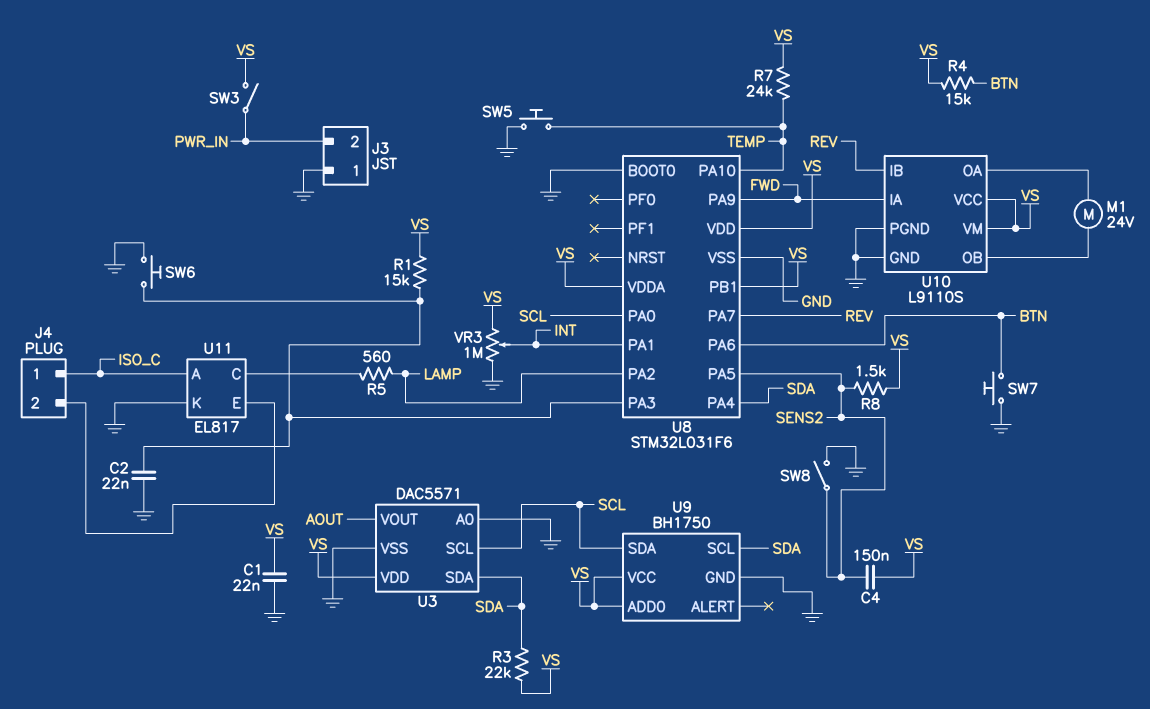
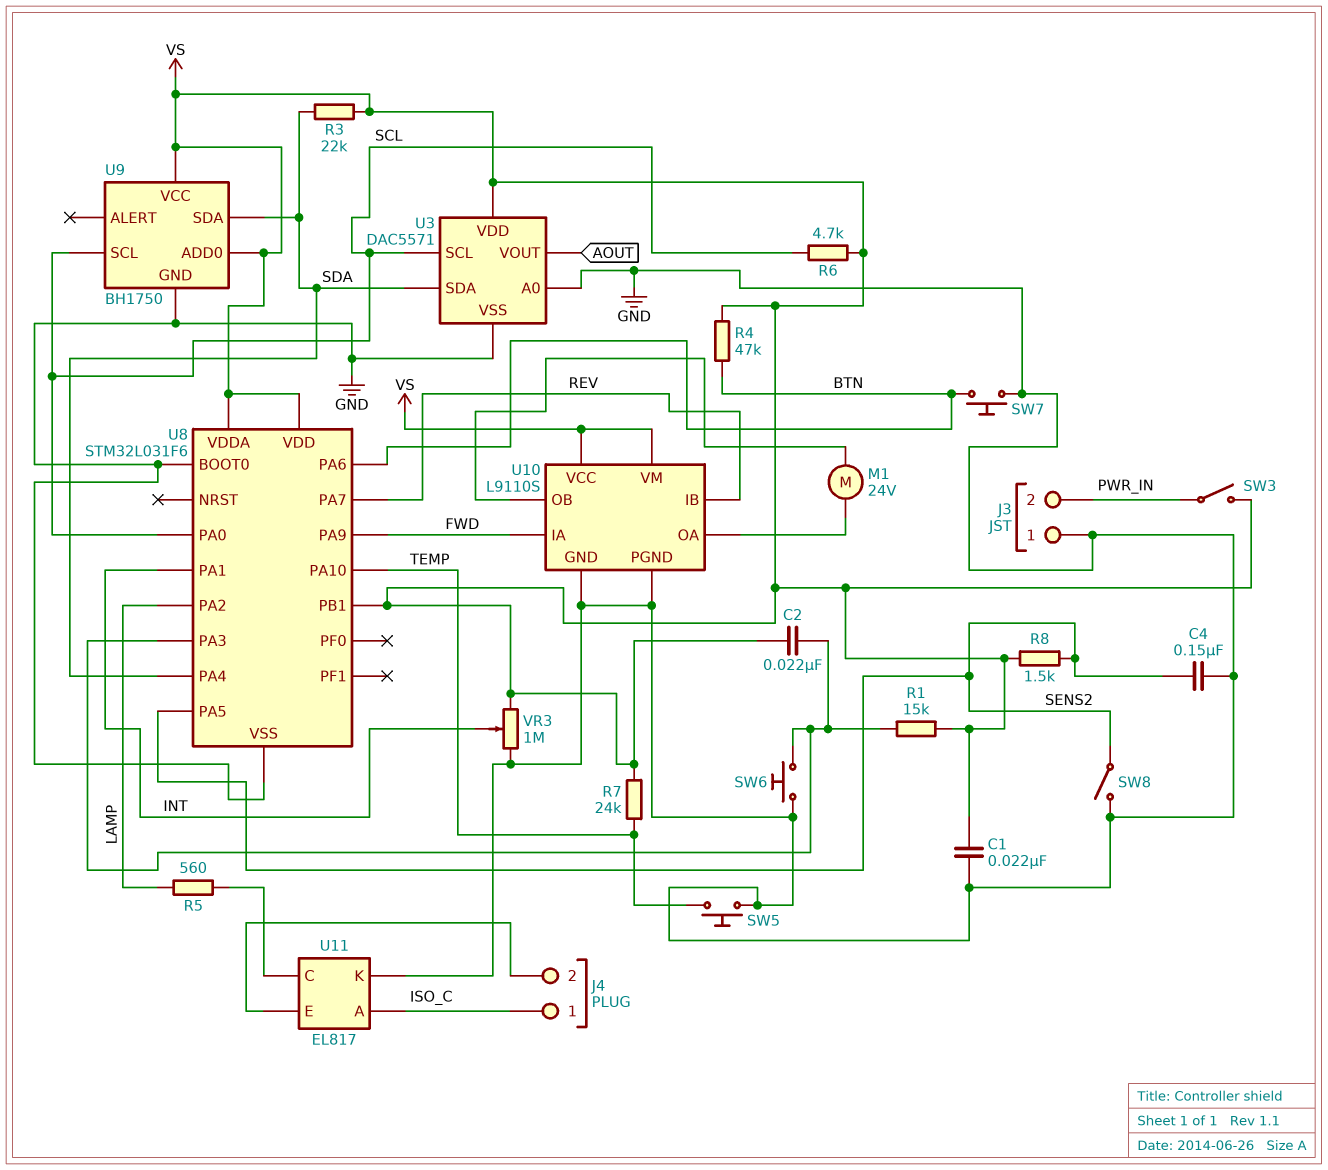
C2: 22nF (GND, U8/PA3) -> 22nF (U8/PA3, VS)
C4: 150nF (SENS2, VS) -> 150nF (GND, SENS2)
R4: 15k (BTN, VS) -> 47k (BTN, VS)
R6: none -> 4.7k (SCL, VS)
U9 pin SCL: SDA -> SCL
U9 pin SDA: SCL -> SDA

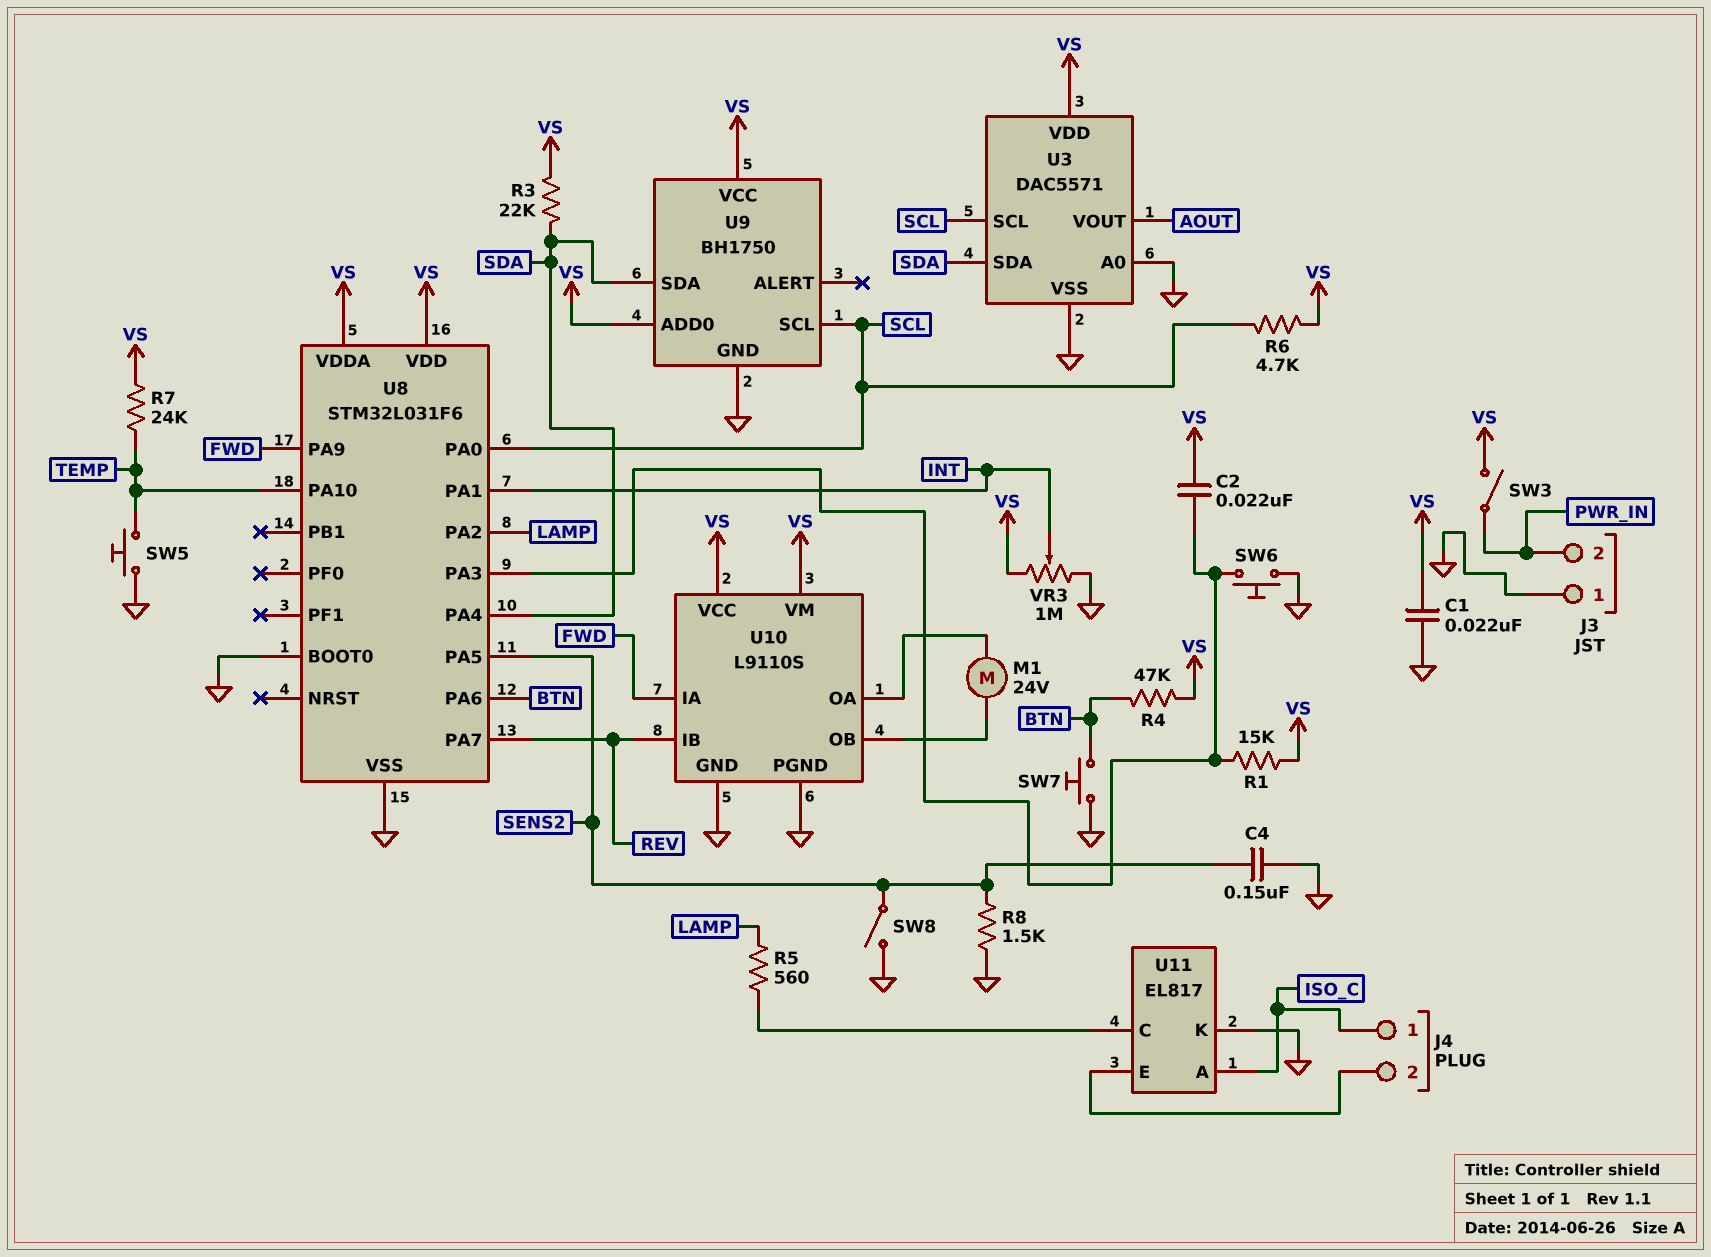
R8: 1.5k (SENS2, VS) -> 1.5k (GND, SENS2)
U8 pin PB1: VS -> none

